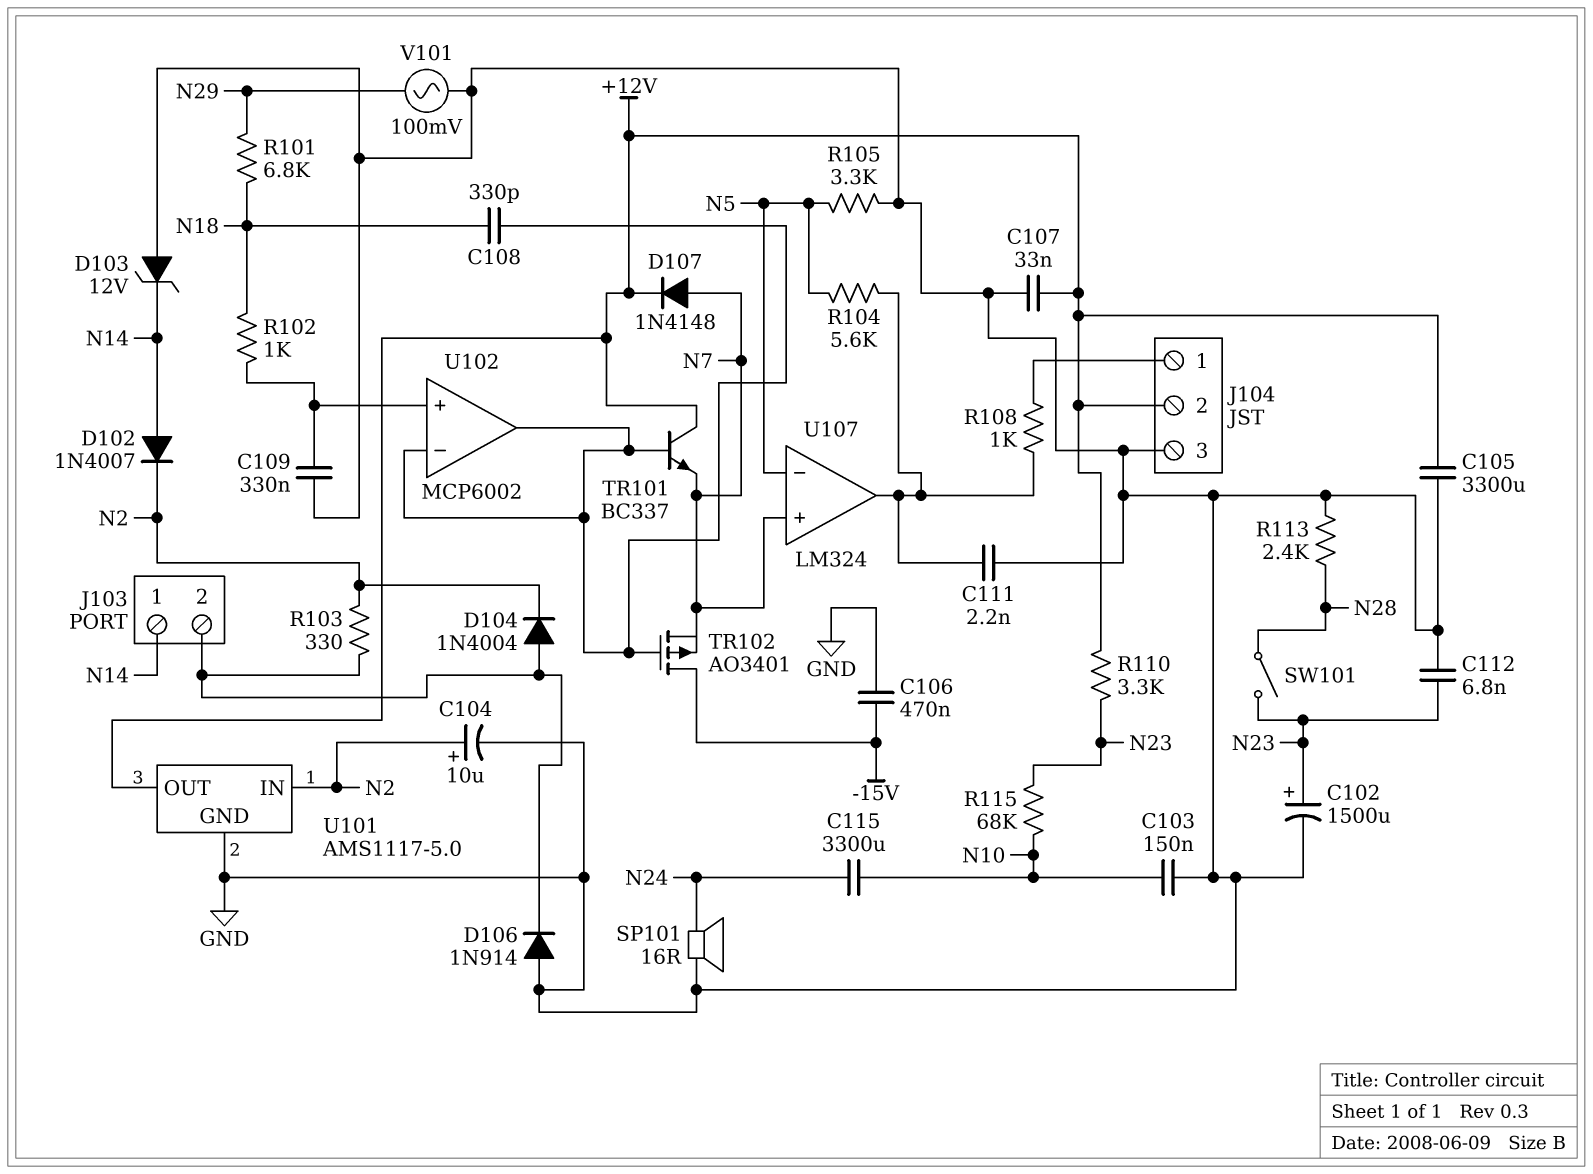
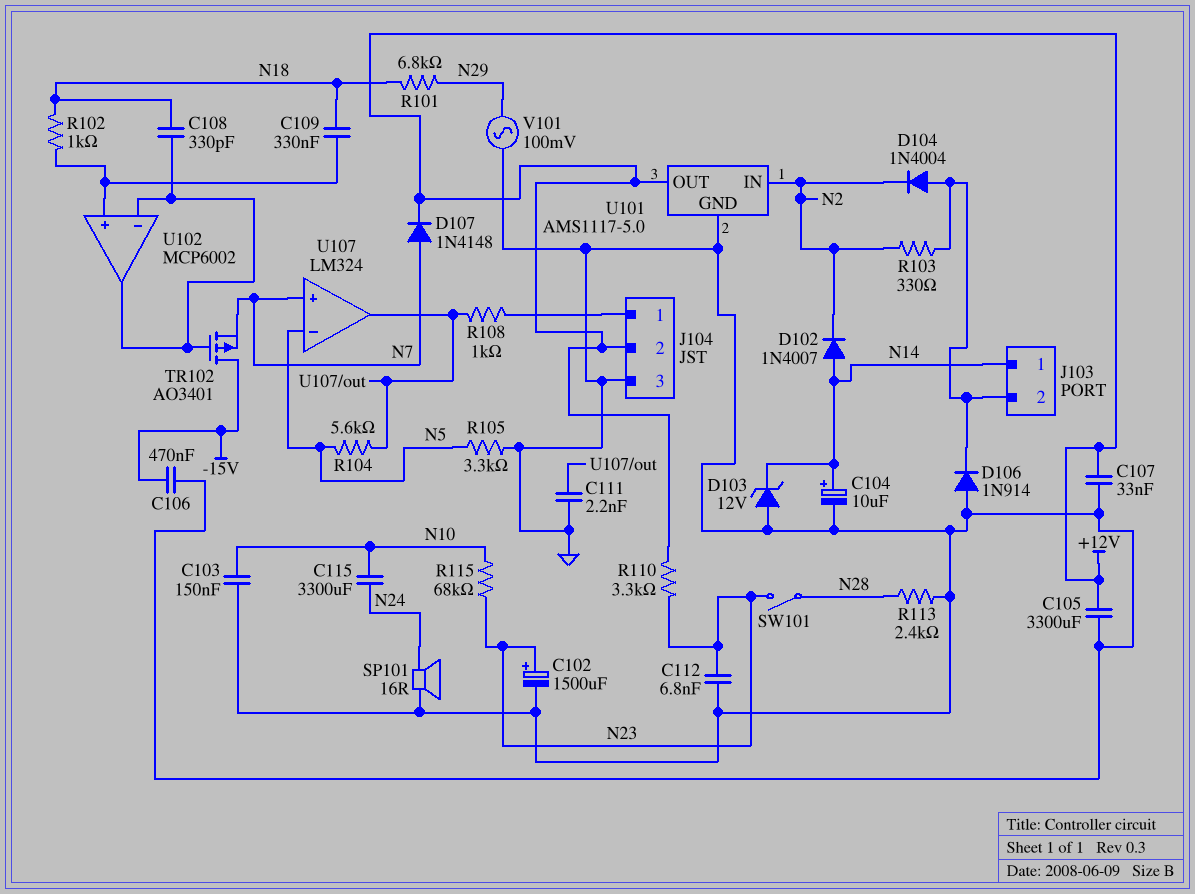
C104: 10uF (plus N2, minus GND) -> 10uF (plus N14, minus GND)
C109: 330nF (GND, U102/in+) -> 330nF (N18, U102/in+)
TR101: NPN BC337 (B U102/in-, C +12V, E N7) -> none

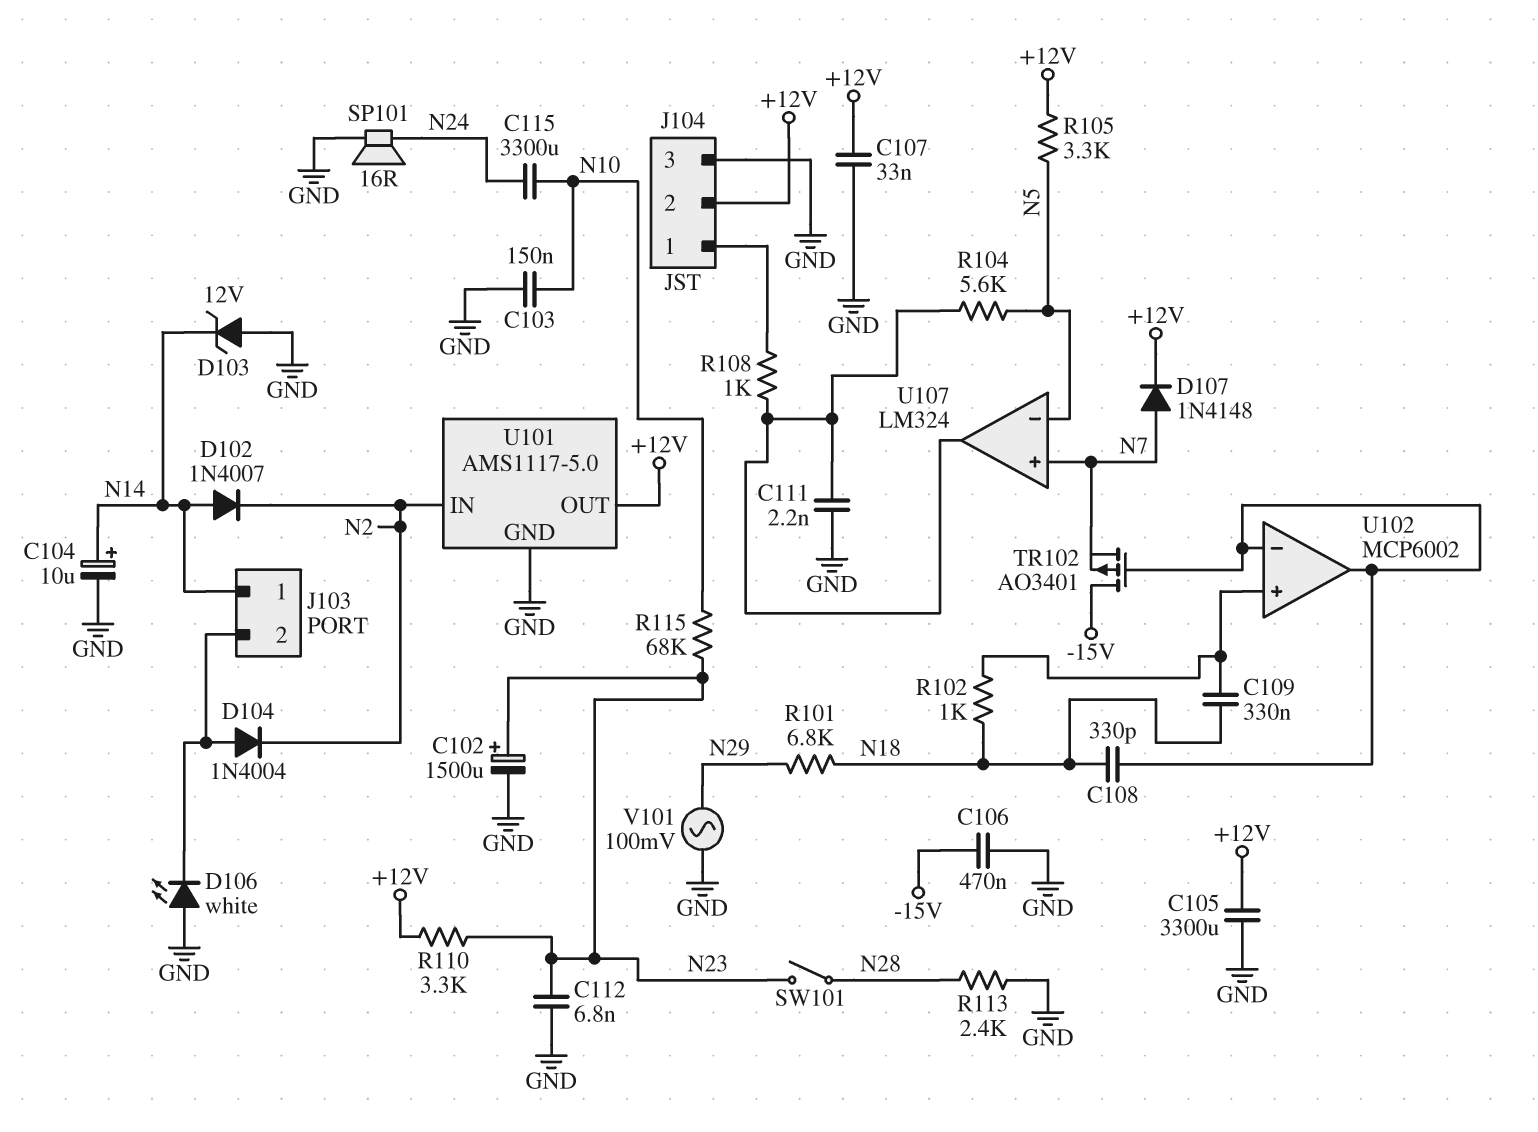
D106: diode 1N914 (A GND, K J103/2) -> LED white (A GND, K J103/2)
R103: 330 (J103/2, N2) -> none
R105: 3.3k (GND, N5) -> 3.3k (+12V, N5)

